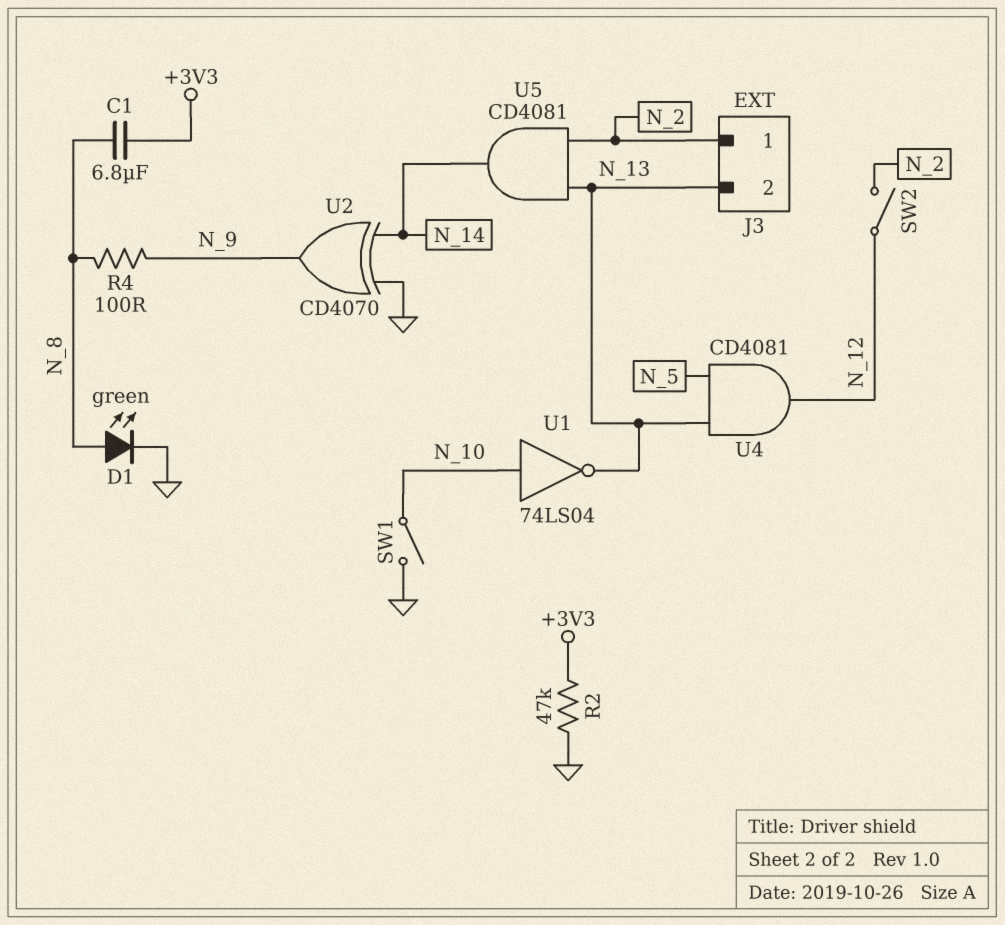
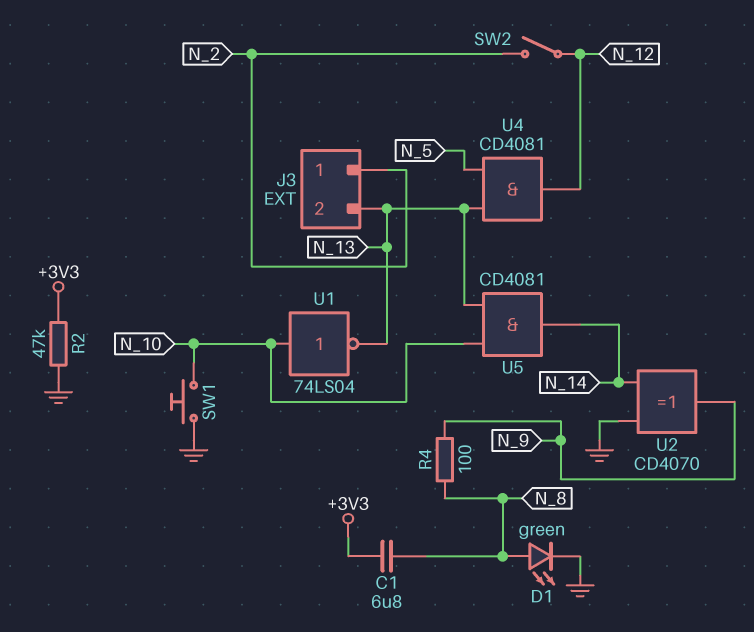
SW1: switch (GND, N_10) -> button (GND, N_10)
U5: AND CD4081 (in N_2, in N_13, out N_14) -> AND CD4081 (in N_10, in N_13, out N_14)

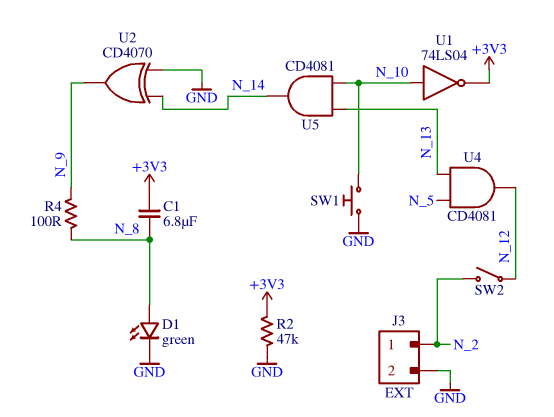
J3 pin 2: N_13 -> GND
U1: NOT 74LS04 (in N_10, out N_13) -> NOT 74LS04 (in N_10, out +3V3)

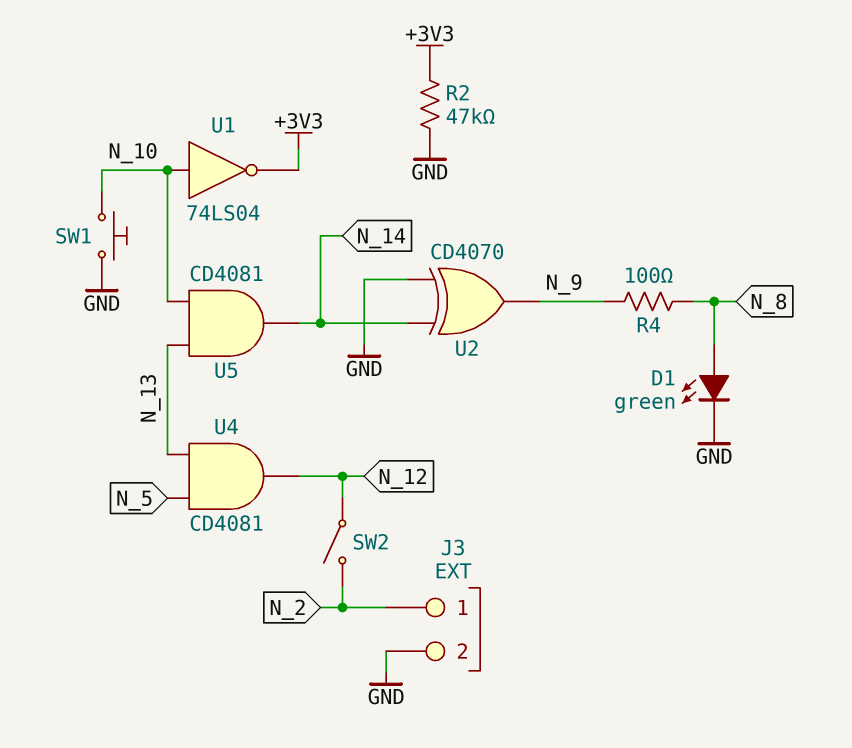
C1: 6.8uF (+3V3, N_8) -> none

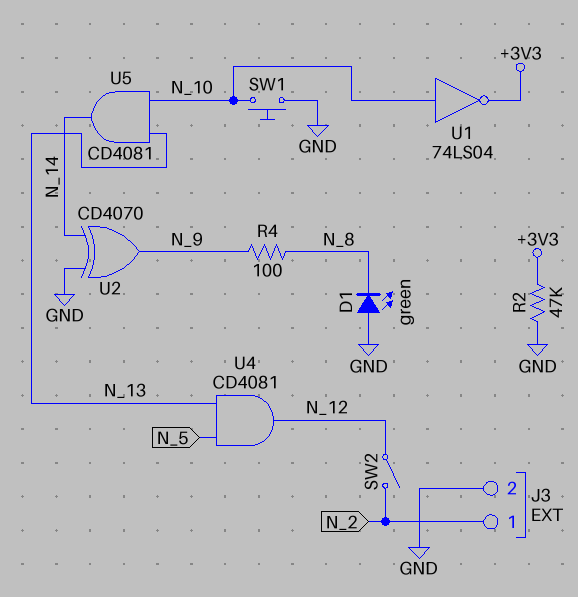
D1: LED green (A N_8, K GND) -> LED green (A GND, K N_8)

